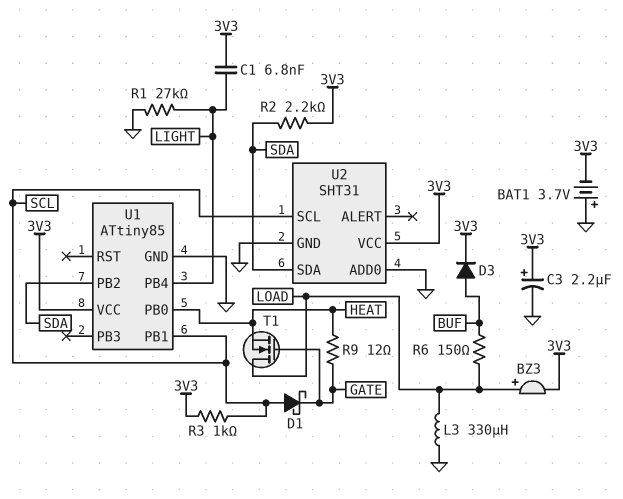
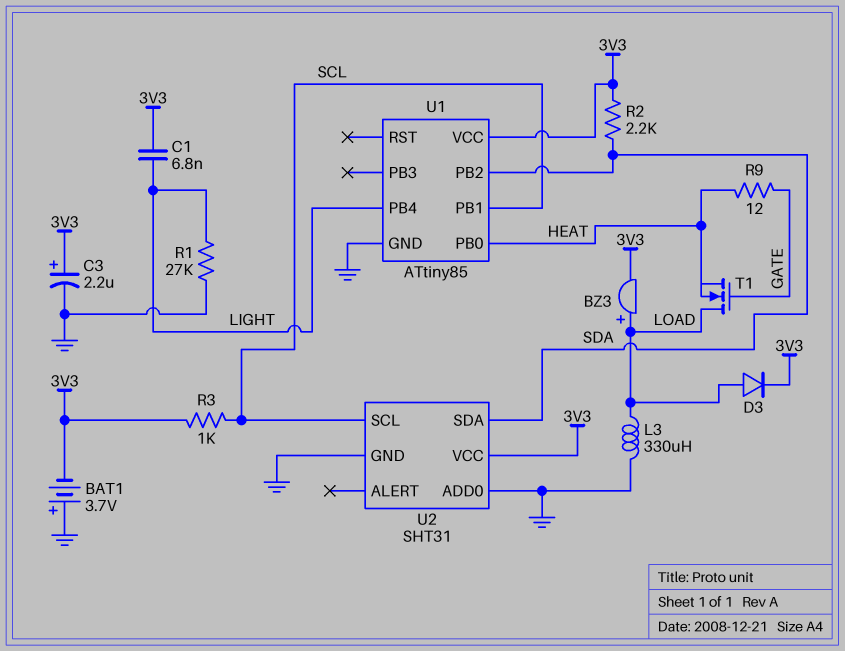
D1: schottky (A SCL, K GATE) -> none
D3: diode (A BUF, K 3V3) -> diode (A LOAD, K 3V3)
R6: 150 (BUF, LOAD) -> none

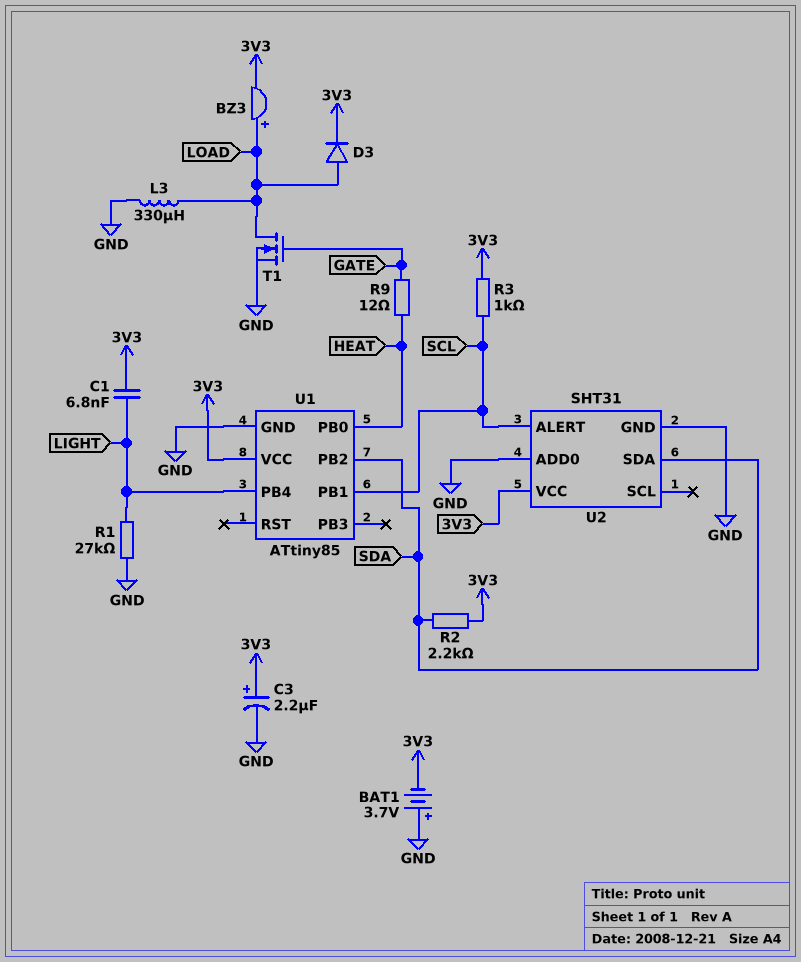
T1: NMOS (G GATE, D LOAD, S HEAT) -> NMOS (G GATE, D LOAD, S GND)
U2 pin ALERT: none -> SCL
U2 pin SCL: SCL -> none

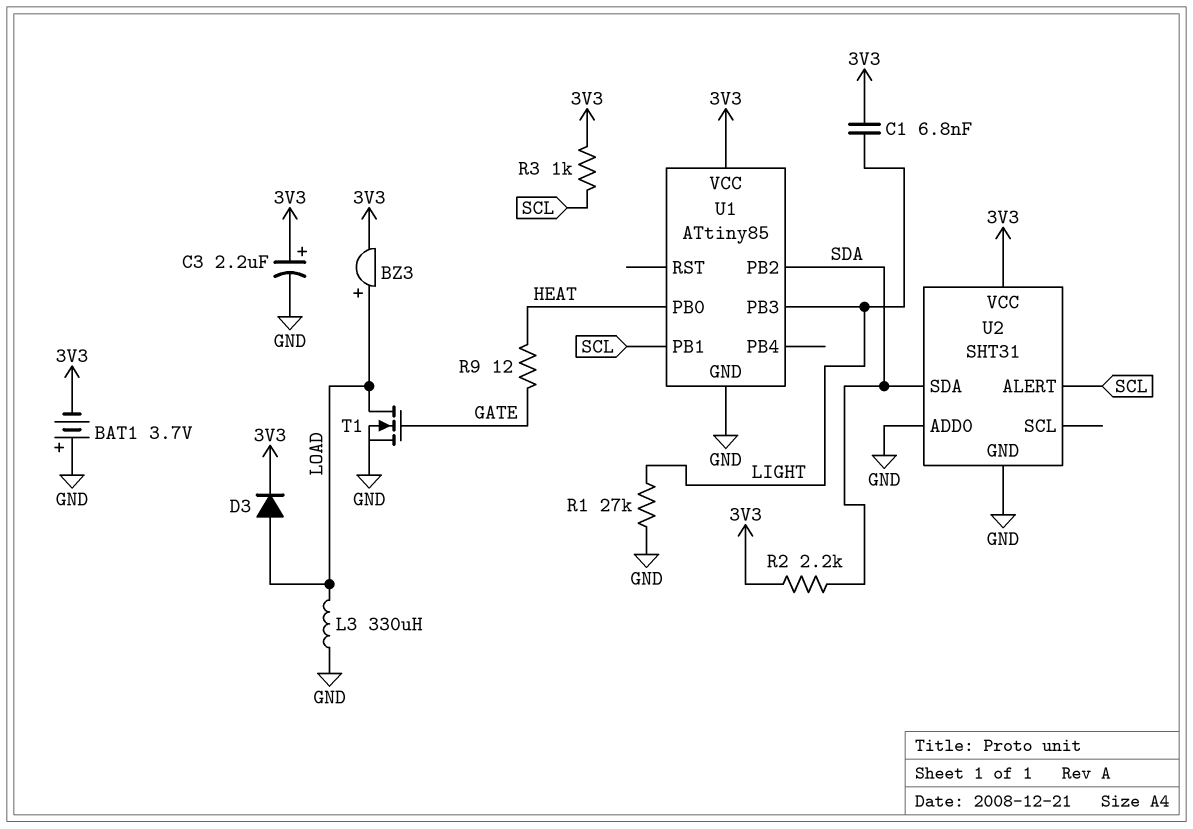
U1 pin PB3: none -> LIGHT
U1 pin PB4: LIGHT -> none

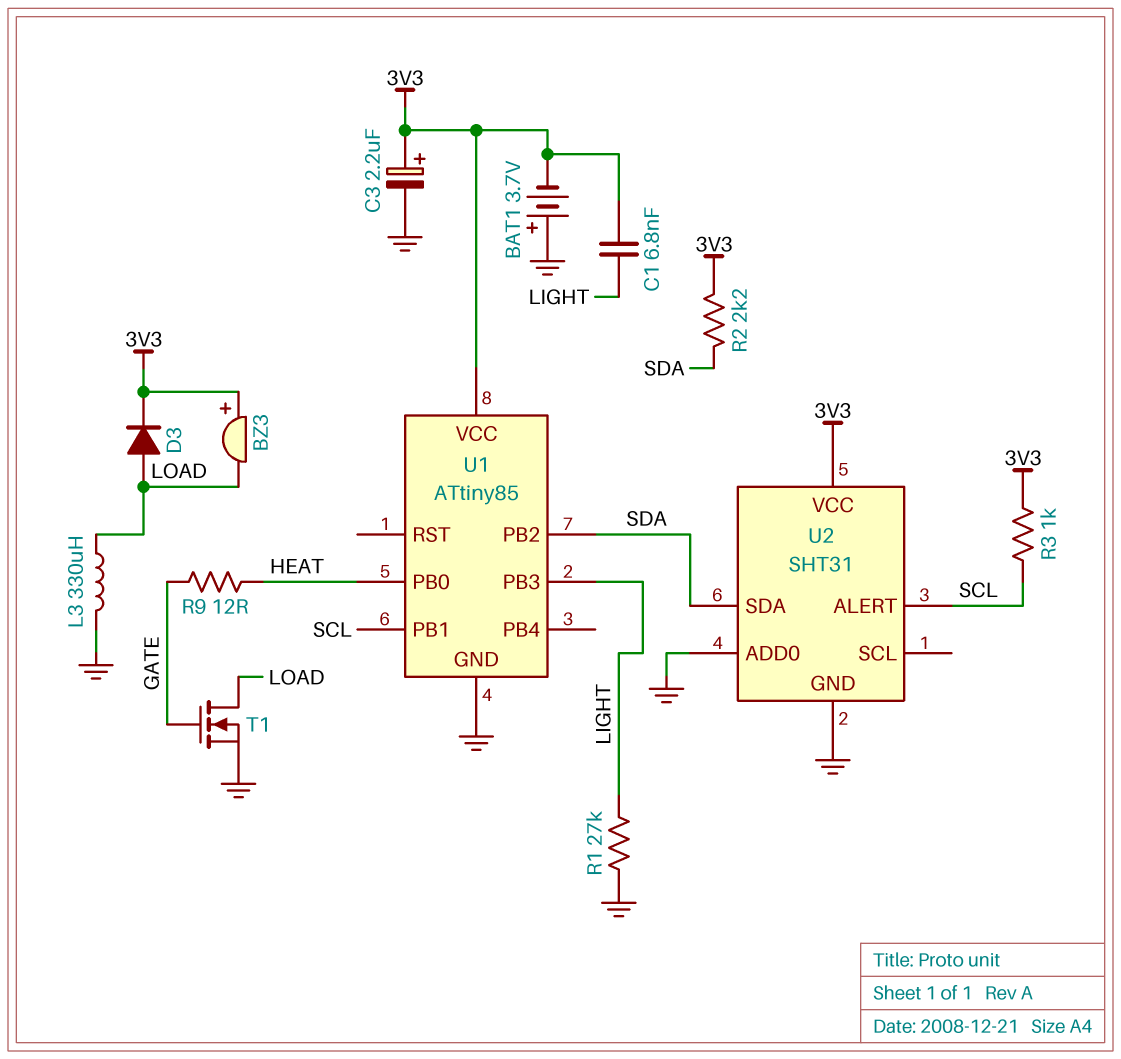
BZ3: buzzer (plus LOAD, minus 3V3) -> buzzer (plus 3V3, minus LOAD)

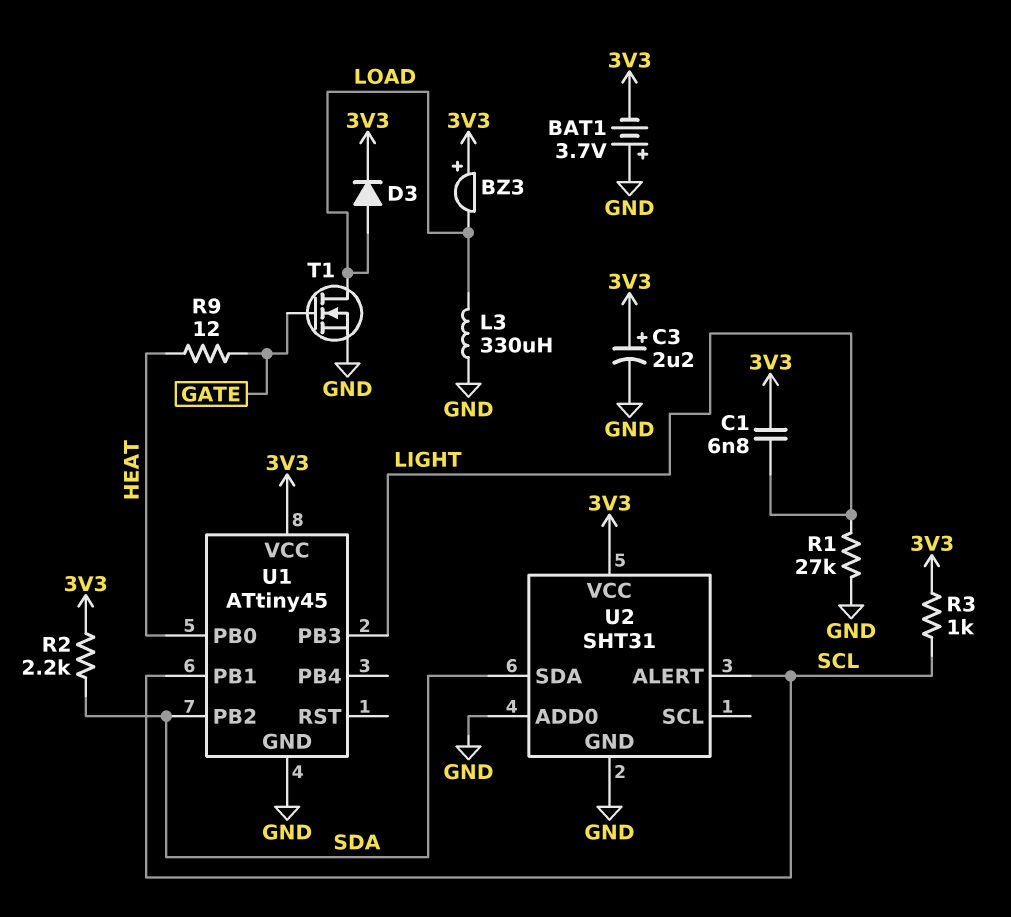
U1: ATtiny85 -> ATtiny45

